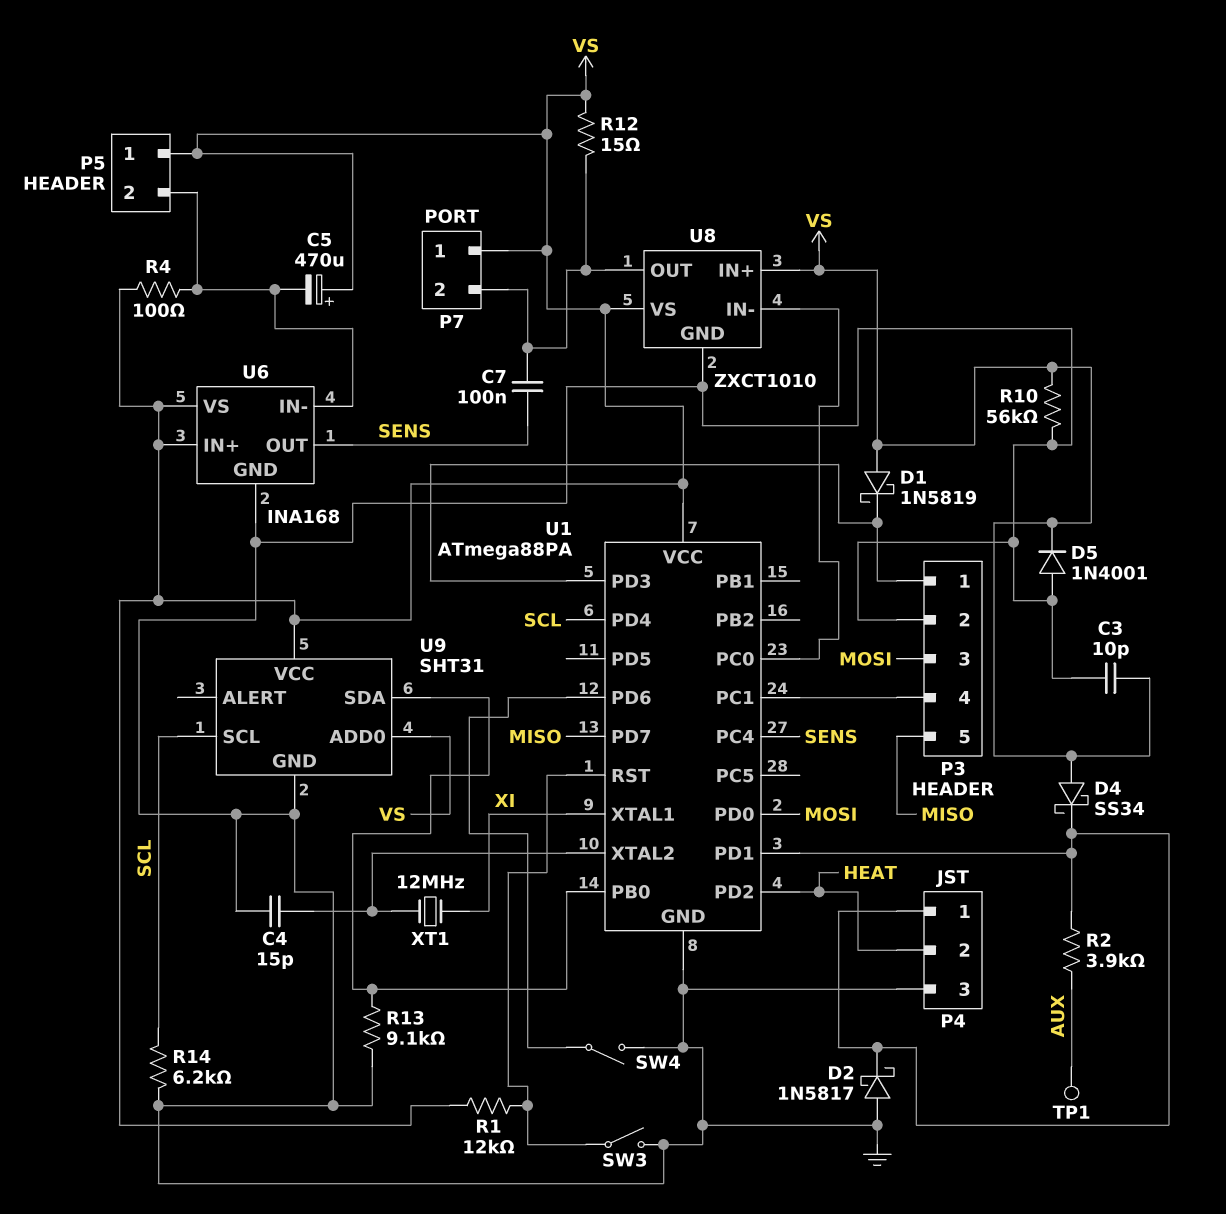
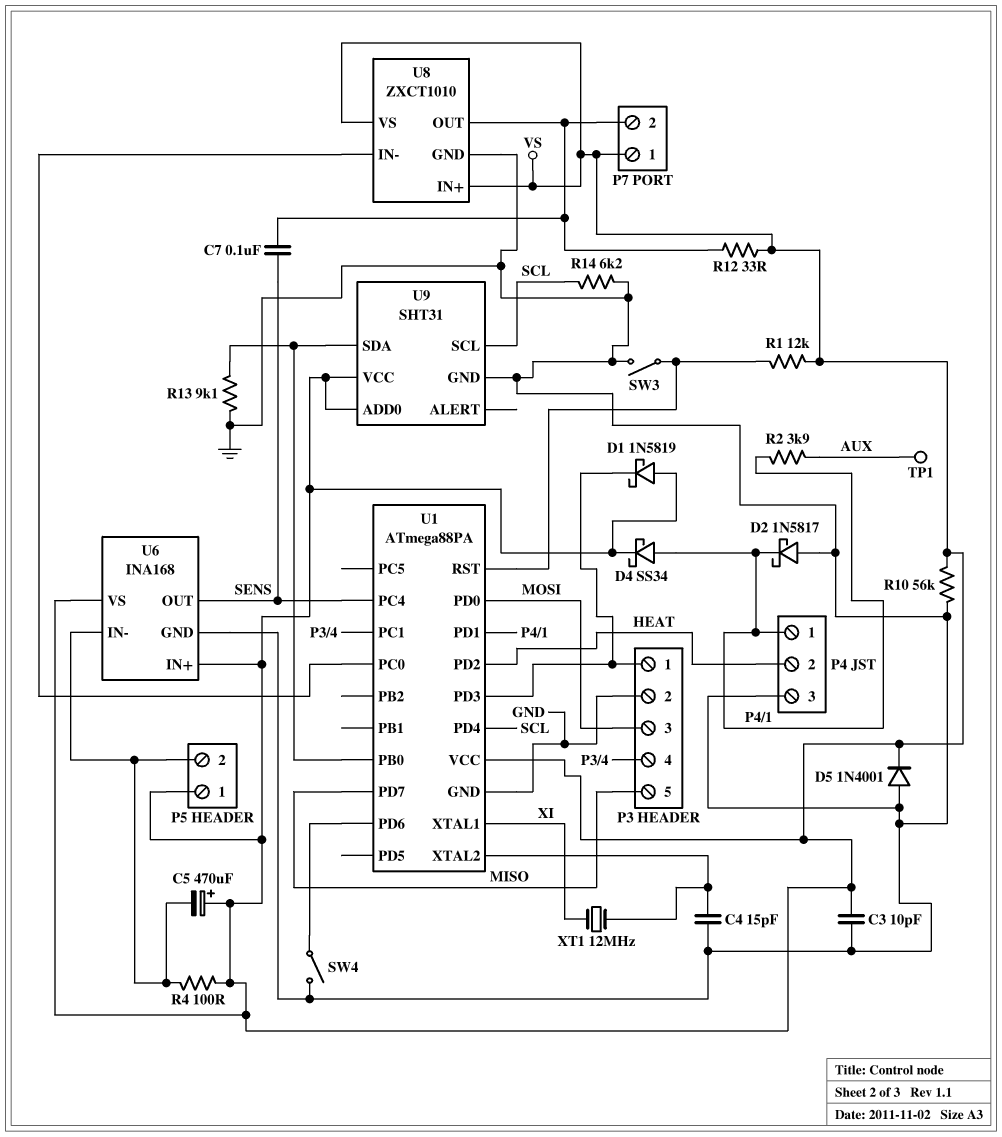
D4: schottky SS34 (A VS, K P4/1) -> schottky SS34 (A P4/1, K VS)
R12: 15 (P7/2, VS) -> 33 (P7/2, VS)

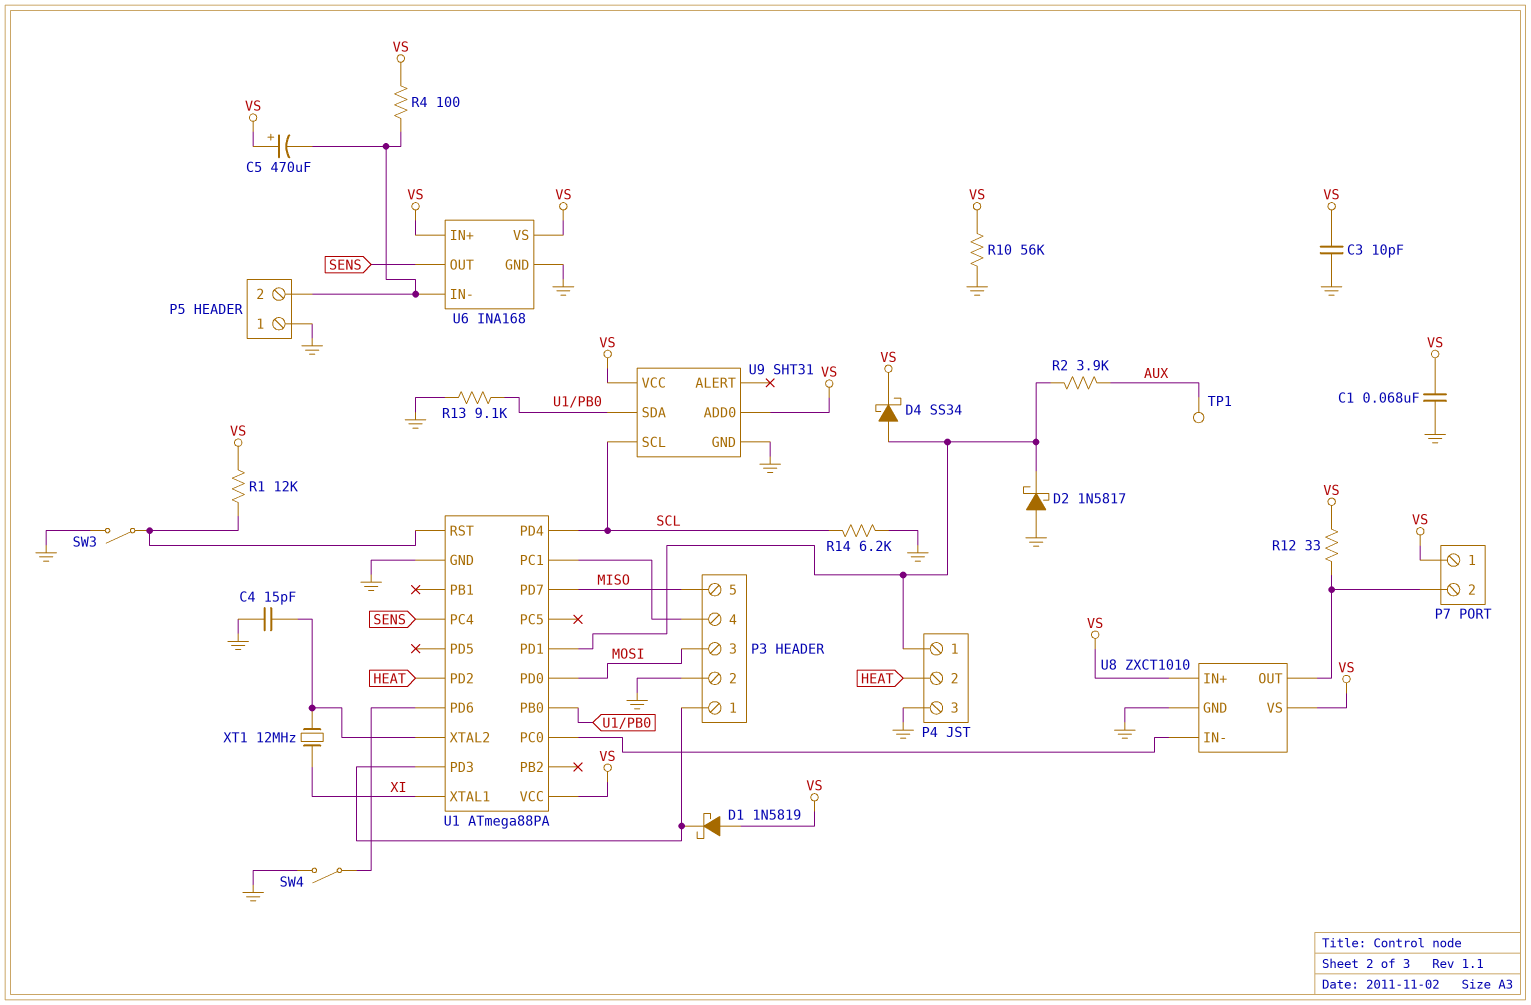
C1: none -> 68nF (GND, VS)
C7: 100nF (P7/2, SENS) -> none
D5: diode 1N4001 (A GND, K VS) -> none
P5 pin 1: VS -> GND

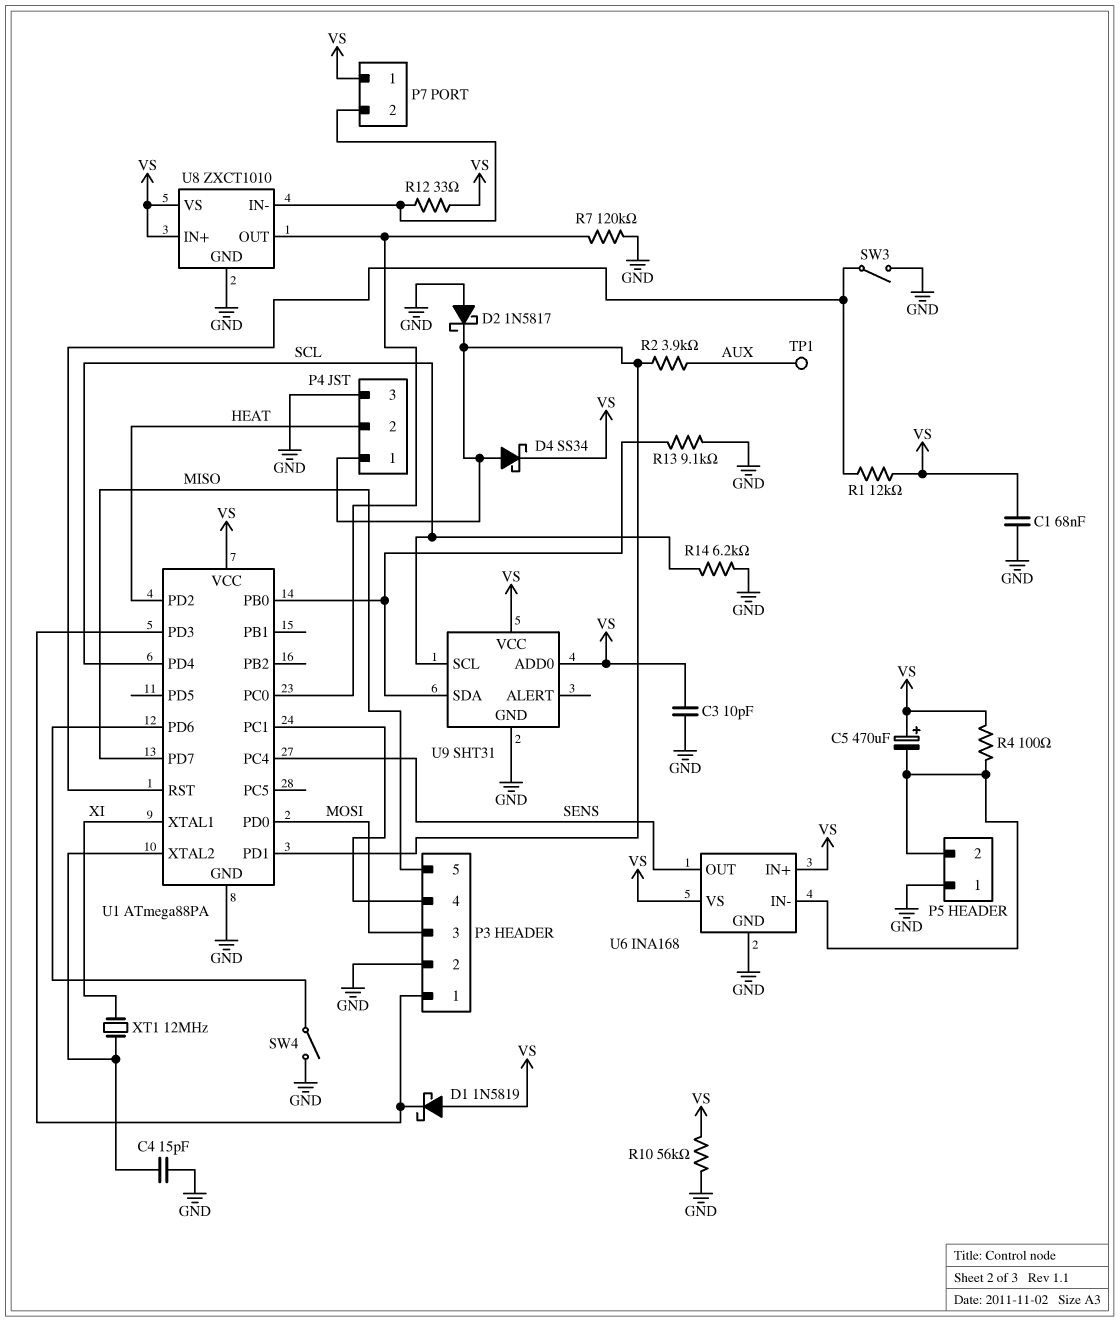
R7: none -> 120k (GND, U1/PC0)
U8 pin IN-: U1/PC0 -> P7/2
U8 pin OUT: P7/2 -> U1/PC0

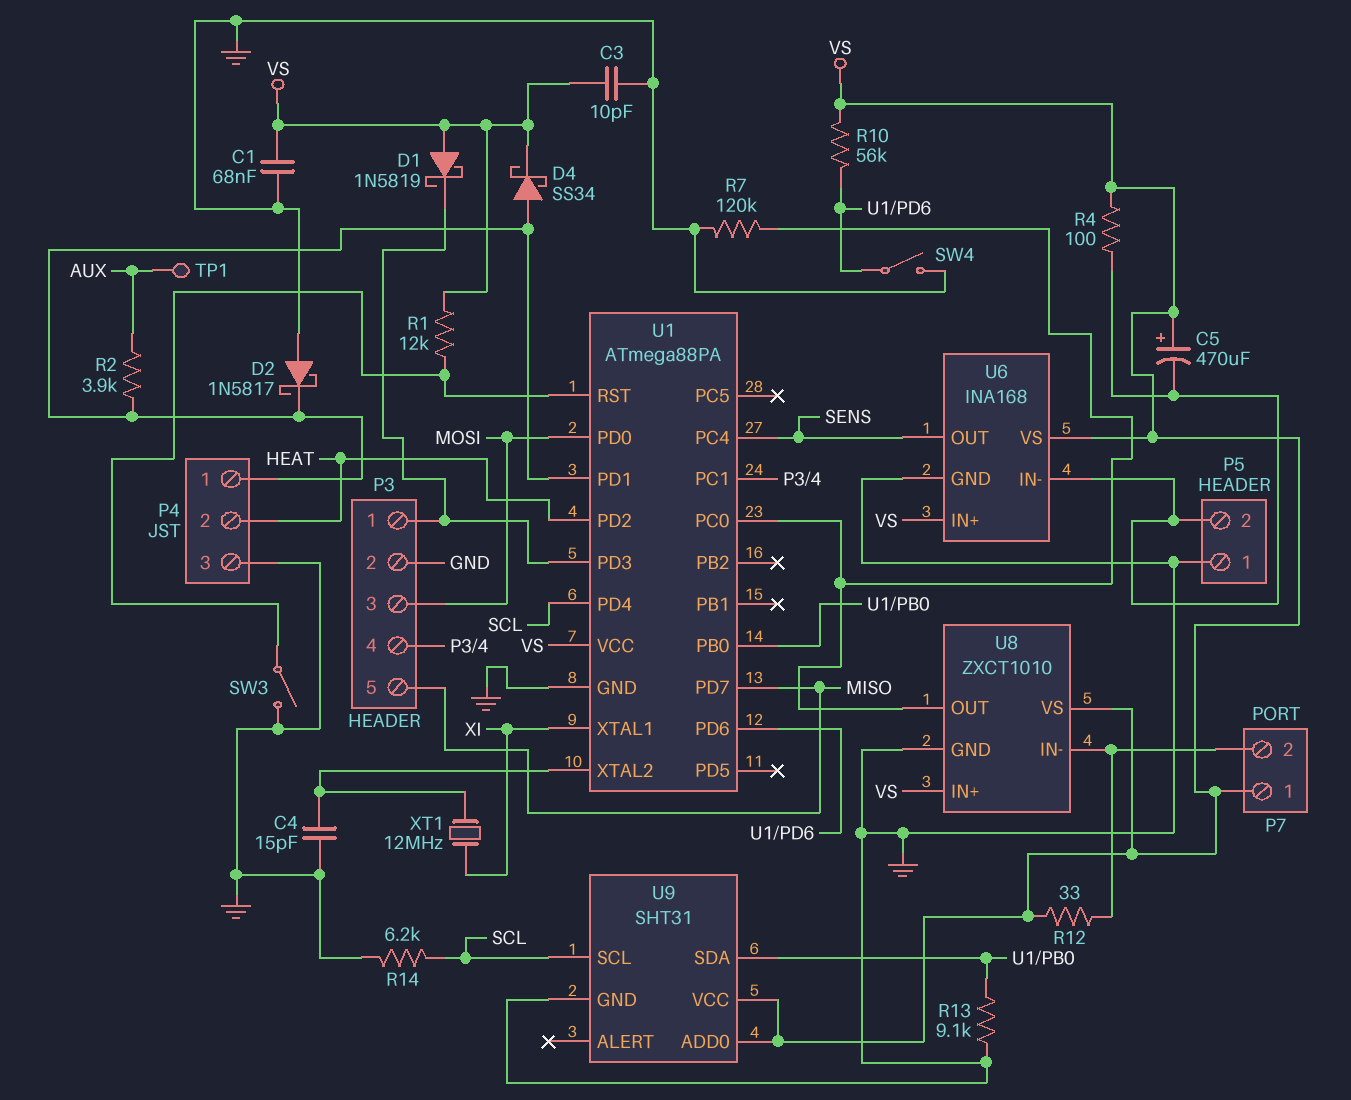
R10: 56k (GND, VS) -> 56k (U1/PD6, VS)

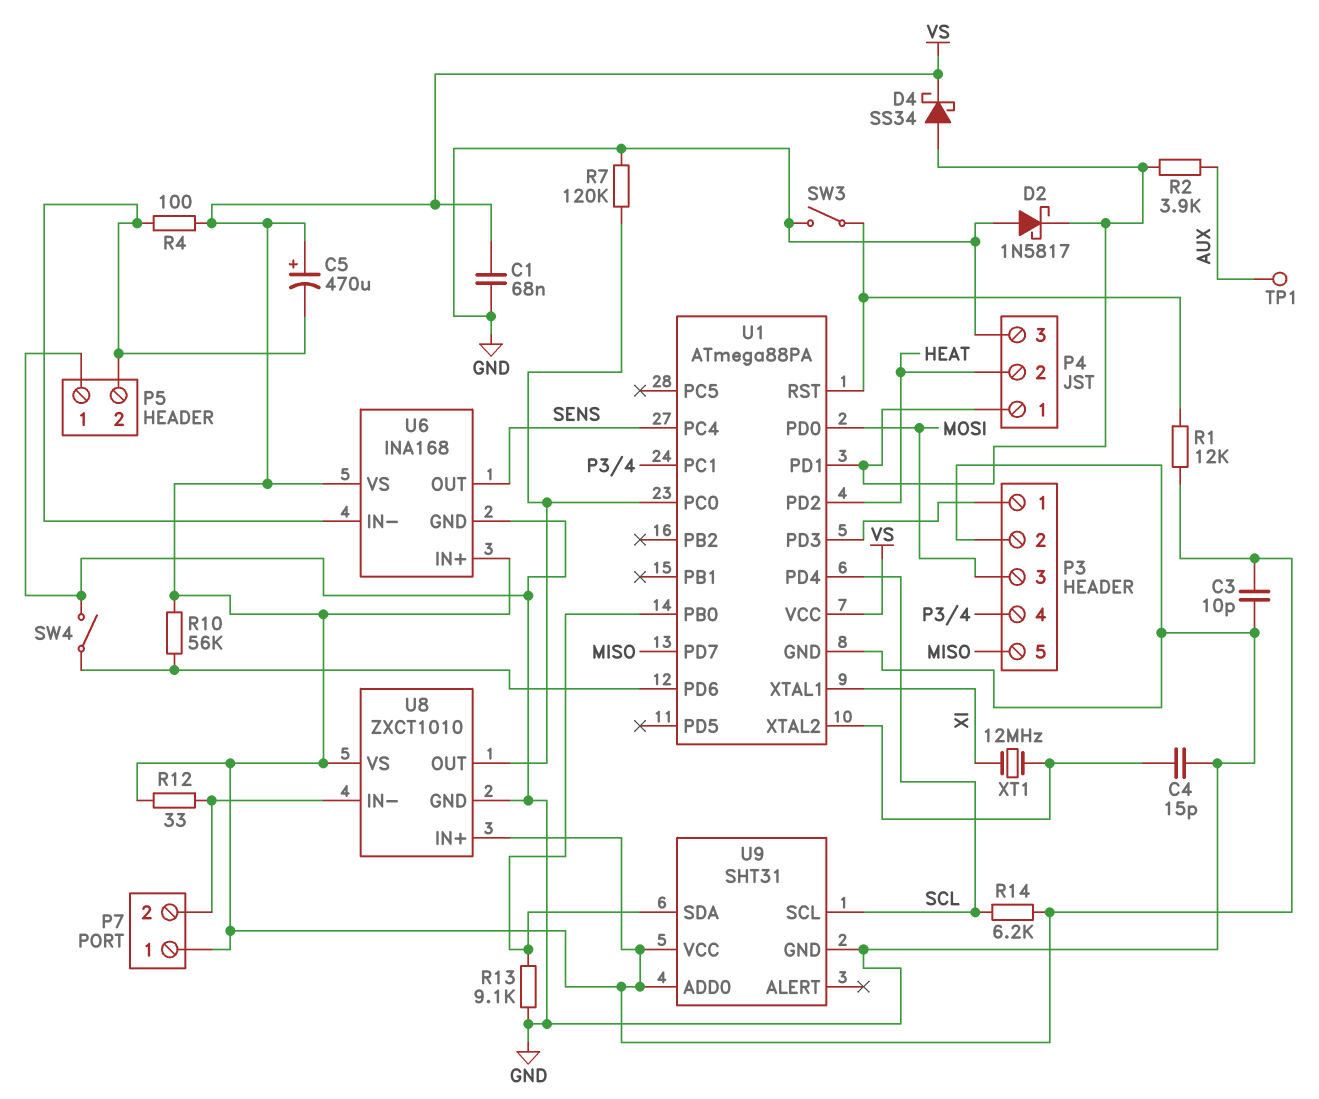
D1: schottky 1N5819 (A VS, K P3/1) -> none
R14: 6.2k (GND, SCL) -> 6.2k (SCL, VS)

